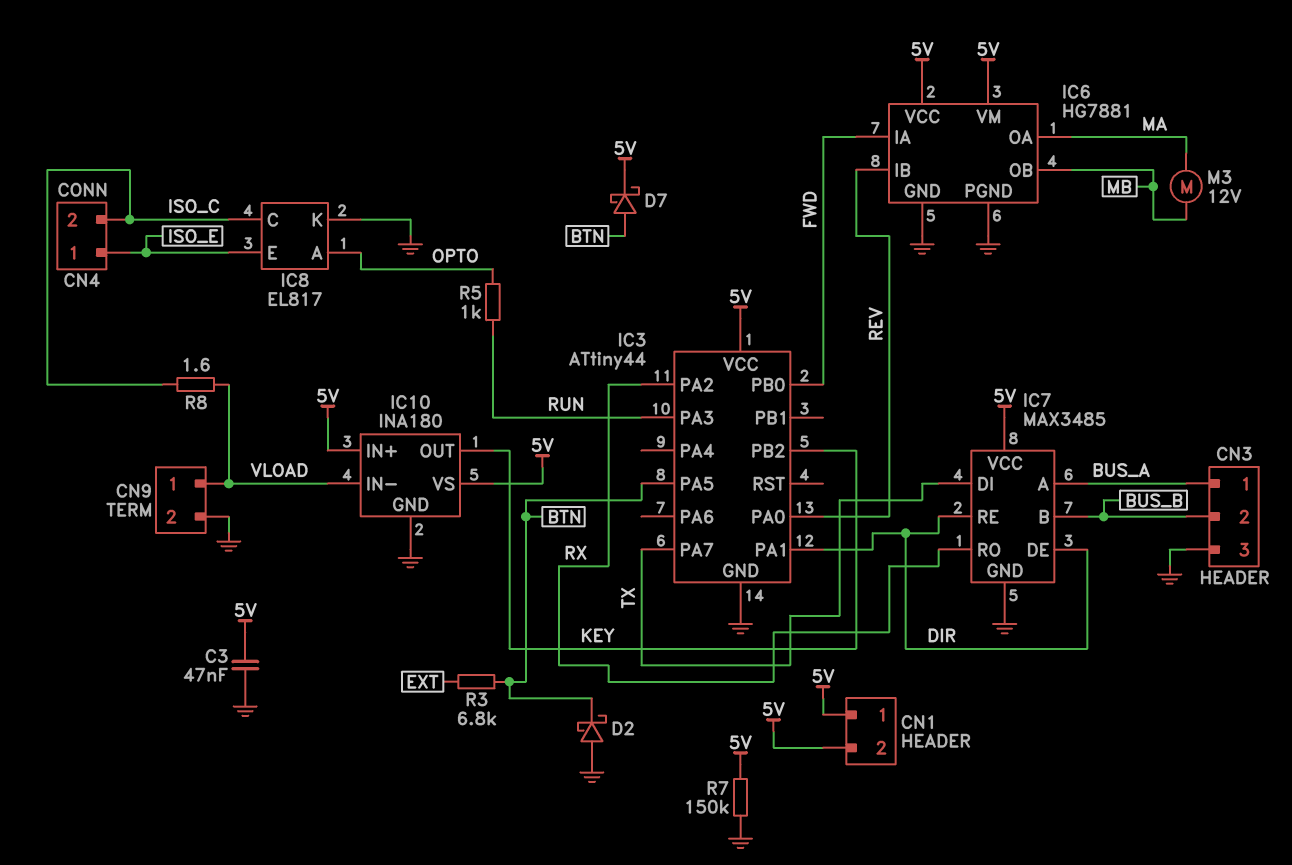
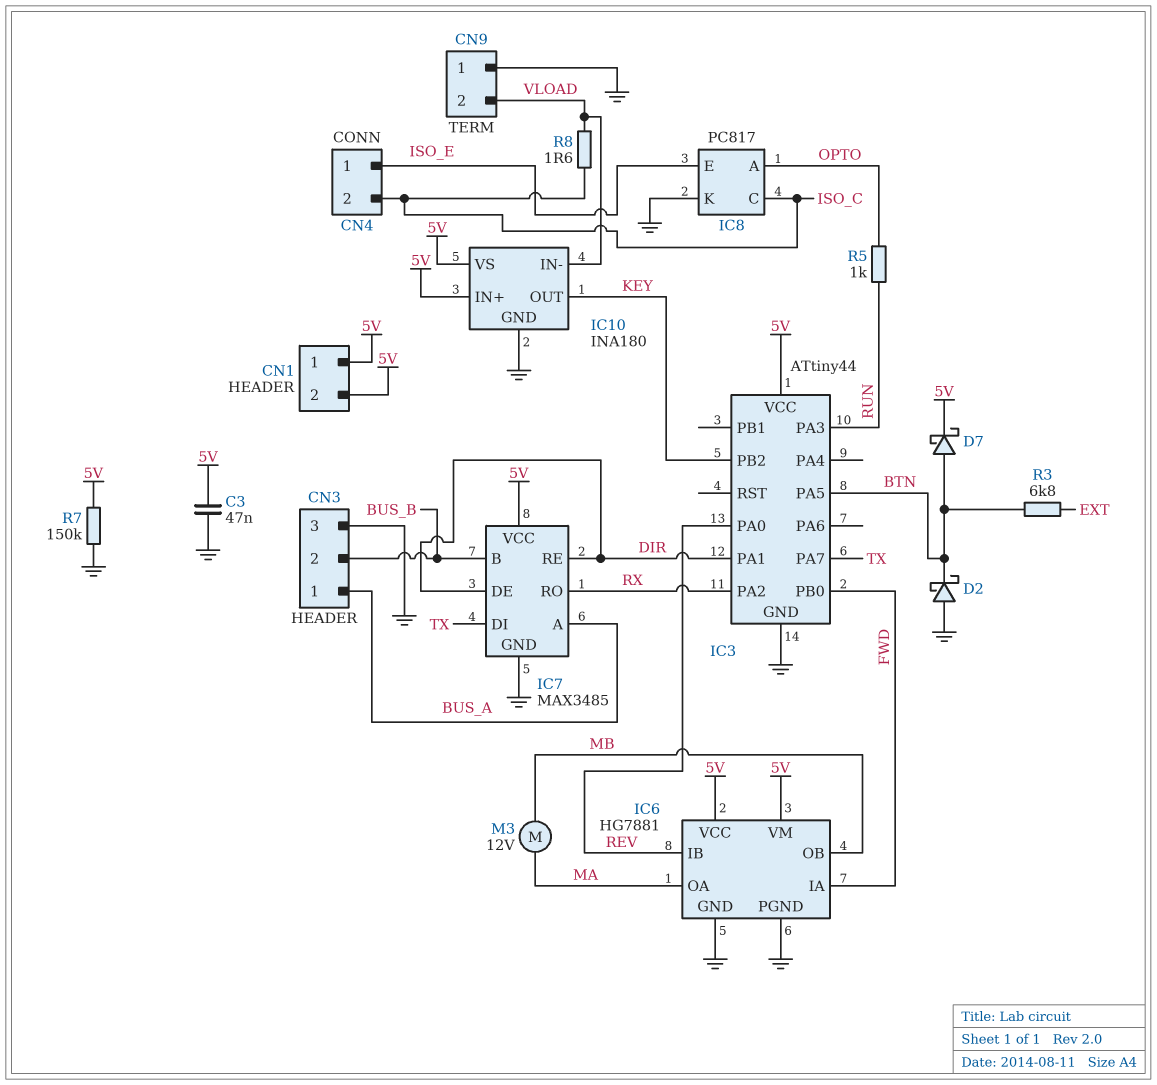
CN9 pin 1: VLOAD -> GND
CN9 pin 2: GND -> VLOAD
IC8: EL817 -> PC817

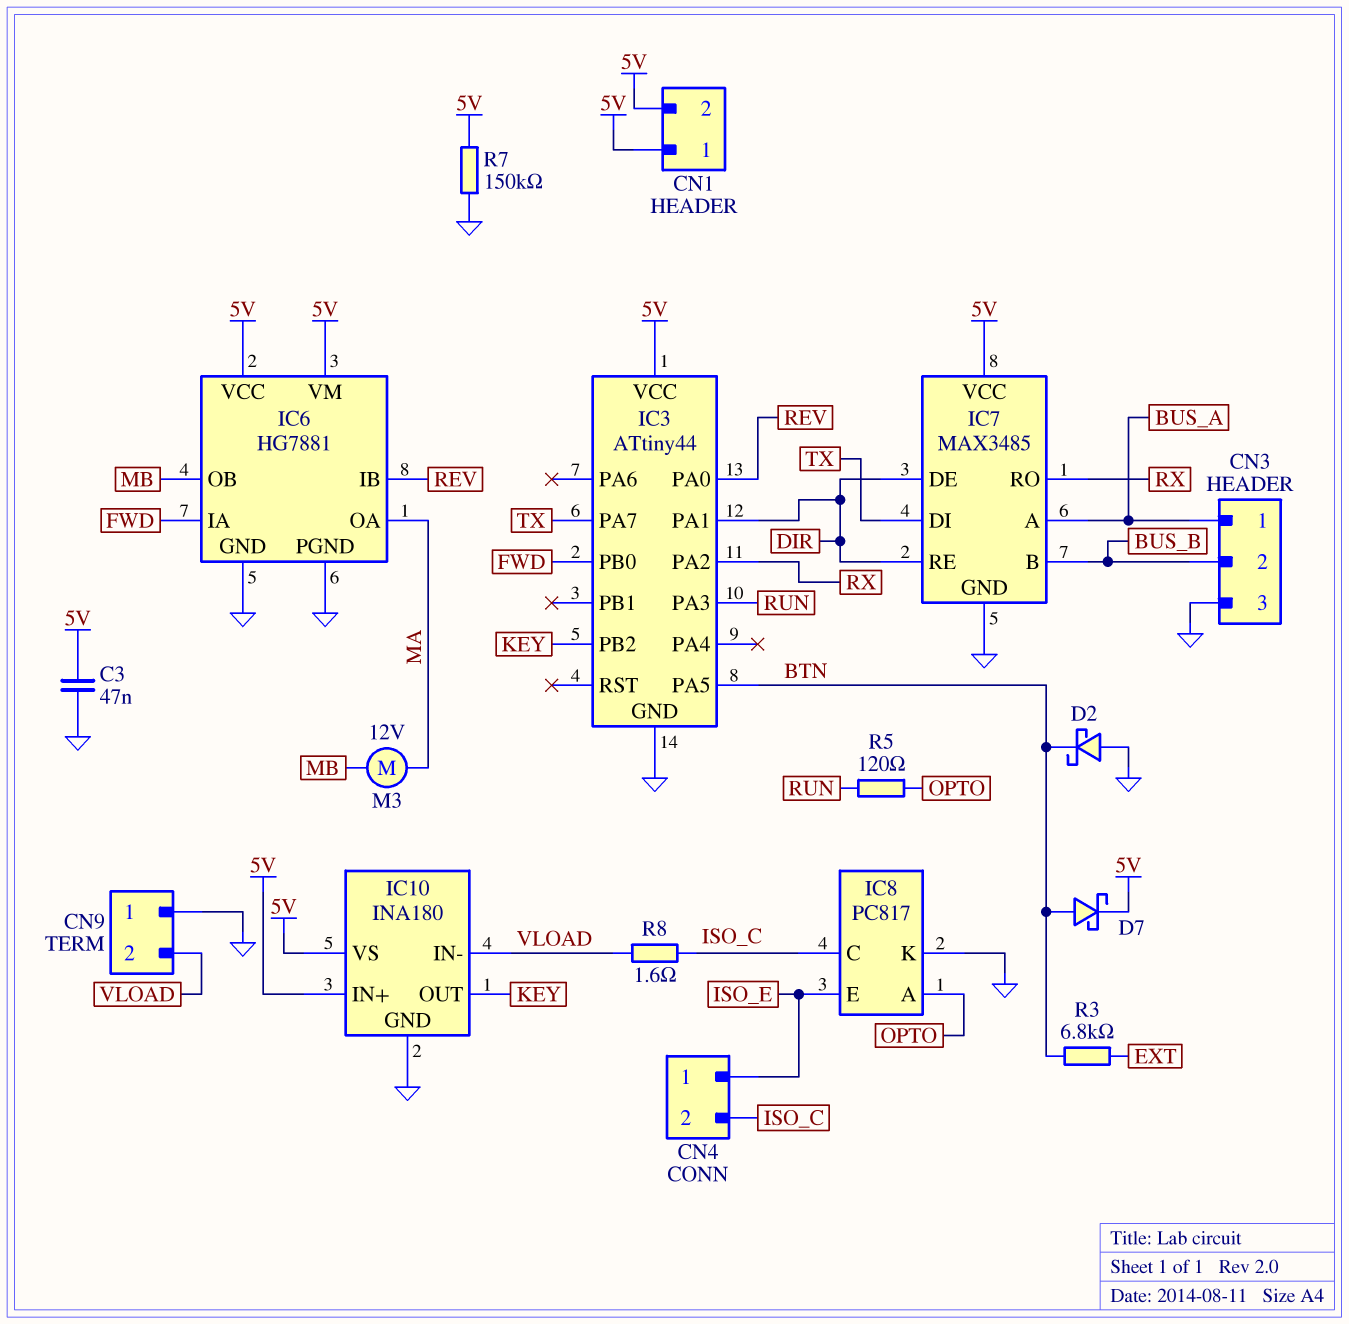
R5: 1k (OPTO, RUN) -> 120 (OPTO, RUN)

